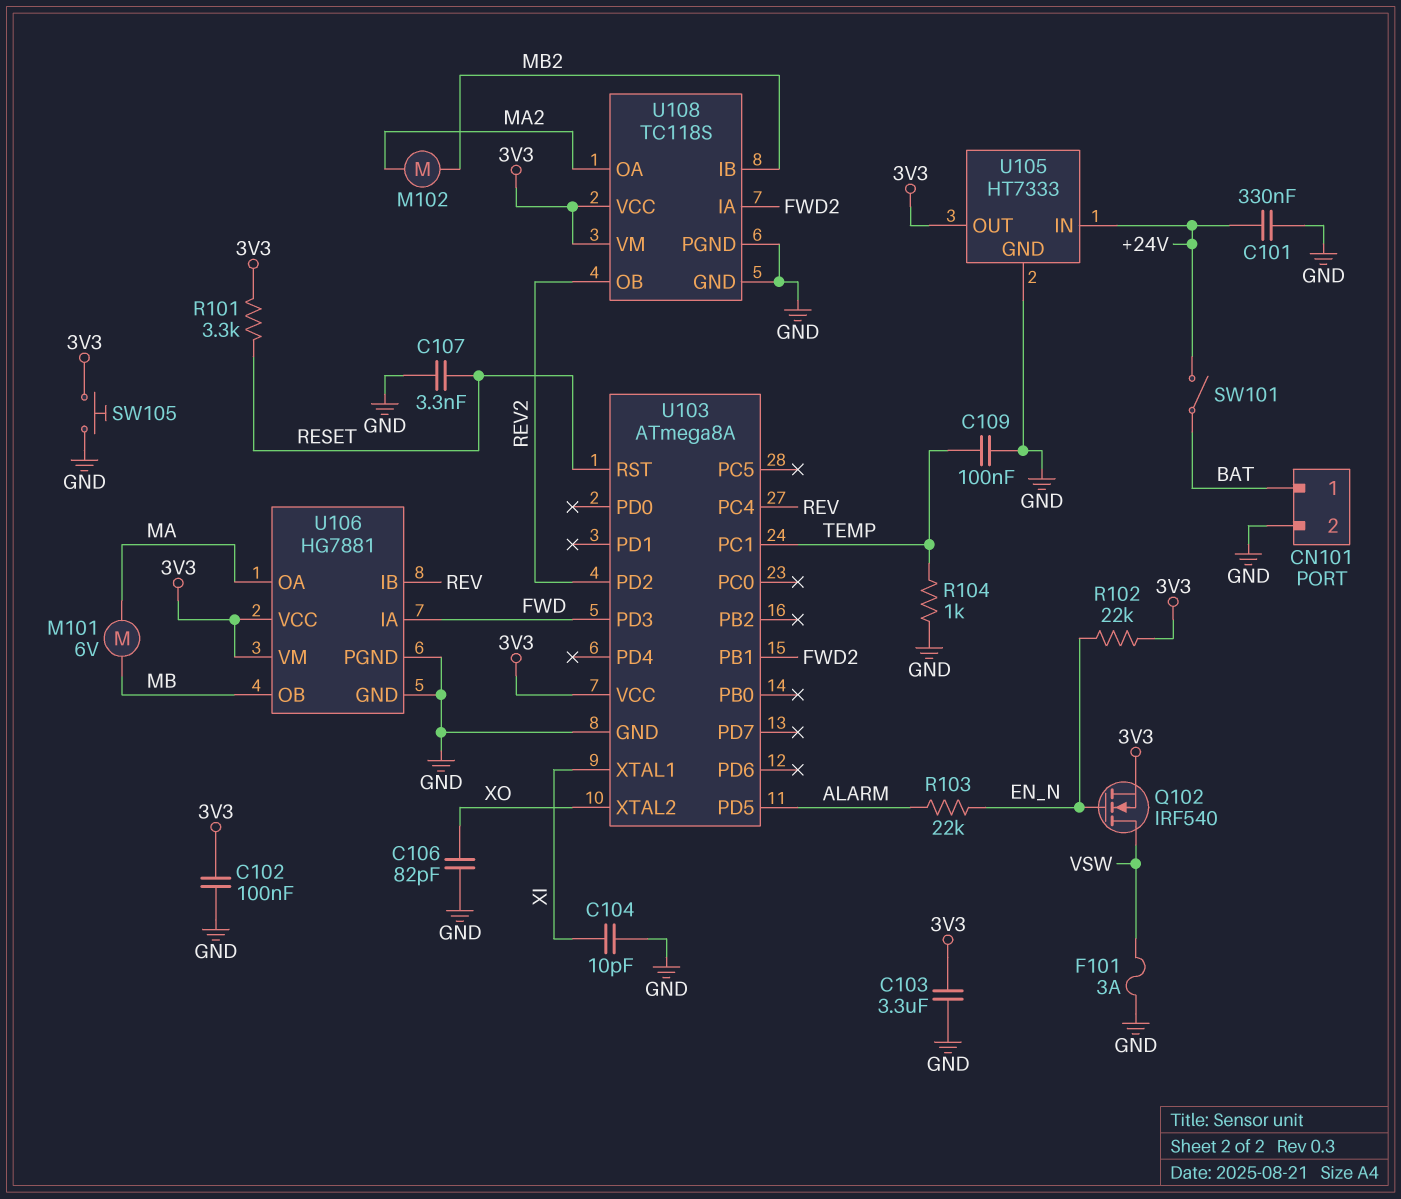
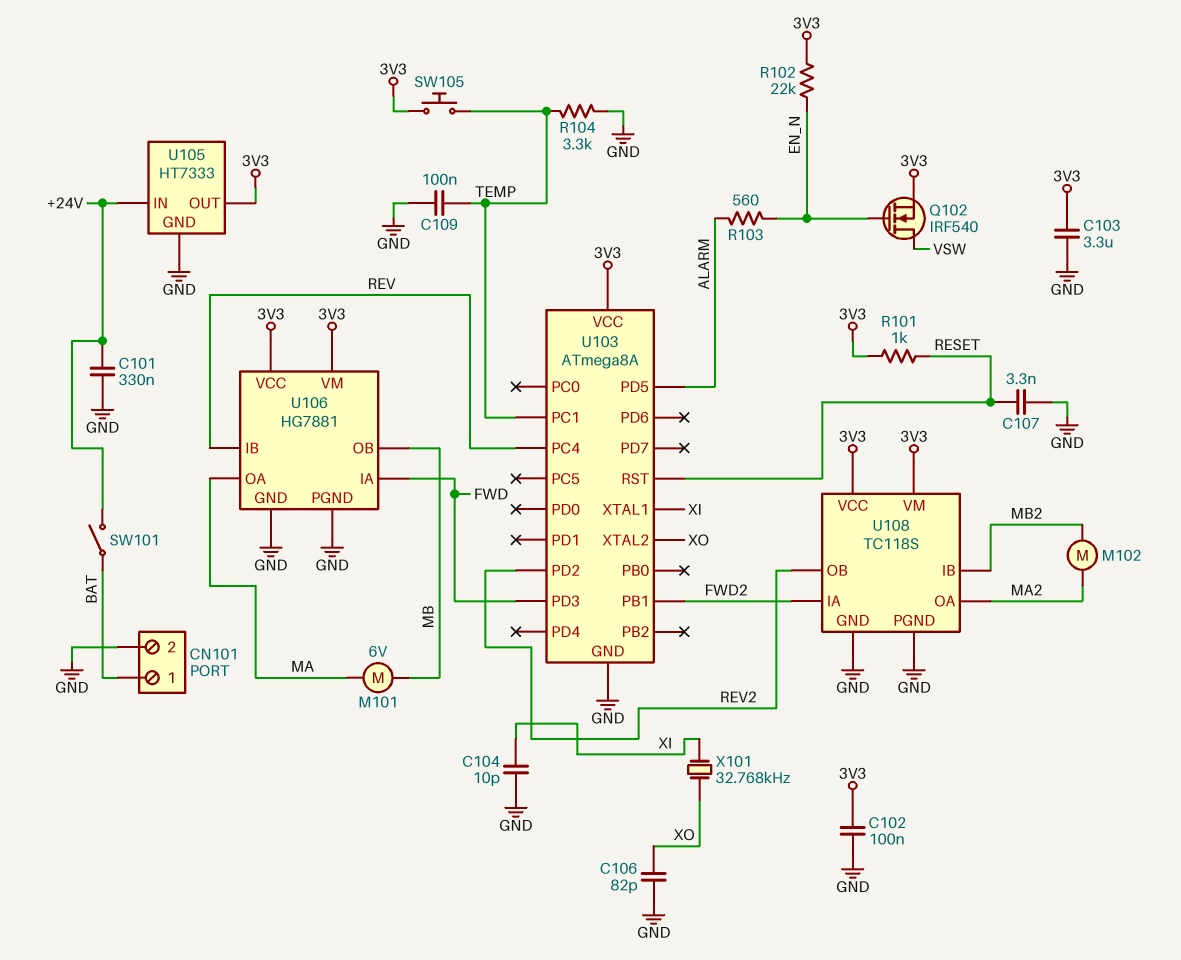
F101: 3A (GND, VSW) -> none
R101: 3.3k (3V3, RESET) -> 1k (3V3, RESET)
R103: 22k (ALARM, EN_N) -> 560 (ALARM, EN_N)
R104: 1k (GND, TEMP) -> 3.3k (GND, TEMP)
SW105: button (3V3, GND) -> button (3V3, TEMP)
X101: none -> 32.768kHz (XI, XO)

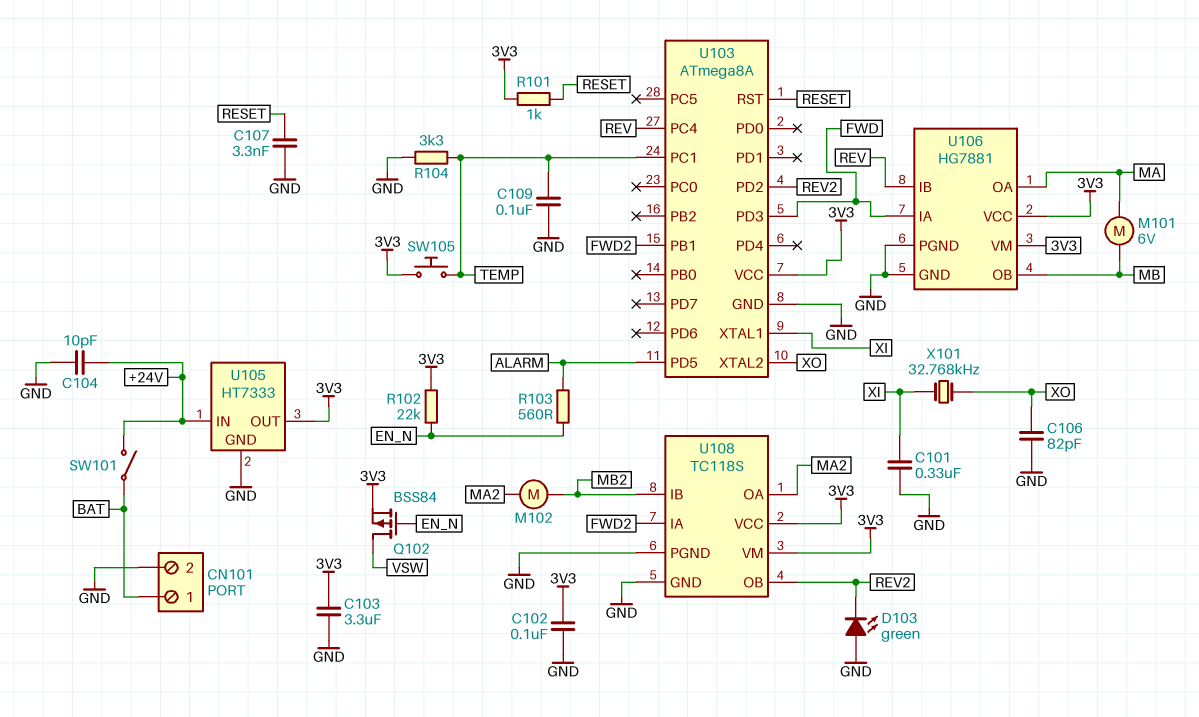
C101: 330nF (+24V, GND) -> 330nF (GND, XI)
C104: 10pF (GND, XI) -> 10pF (+24V, GND)
D103: none -> LED green (A GND, K REV2)
Q102: NMOS IRF540 (G EN_N, D VSW, S 3V3) -> PMOS BSS84 (G EN_N, D VSW, S 3V3)

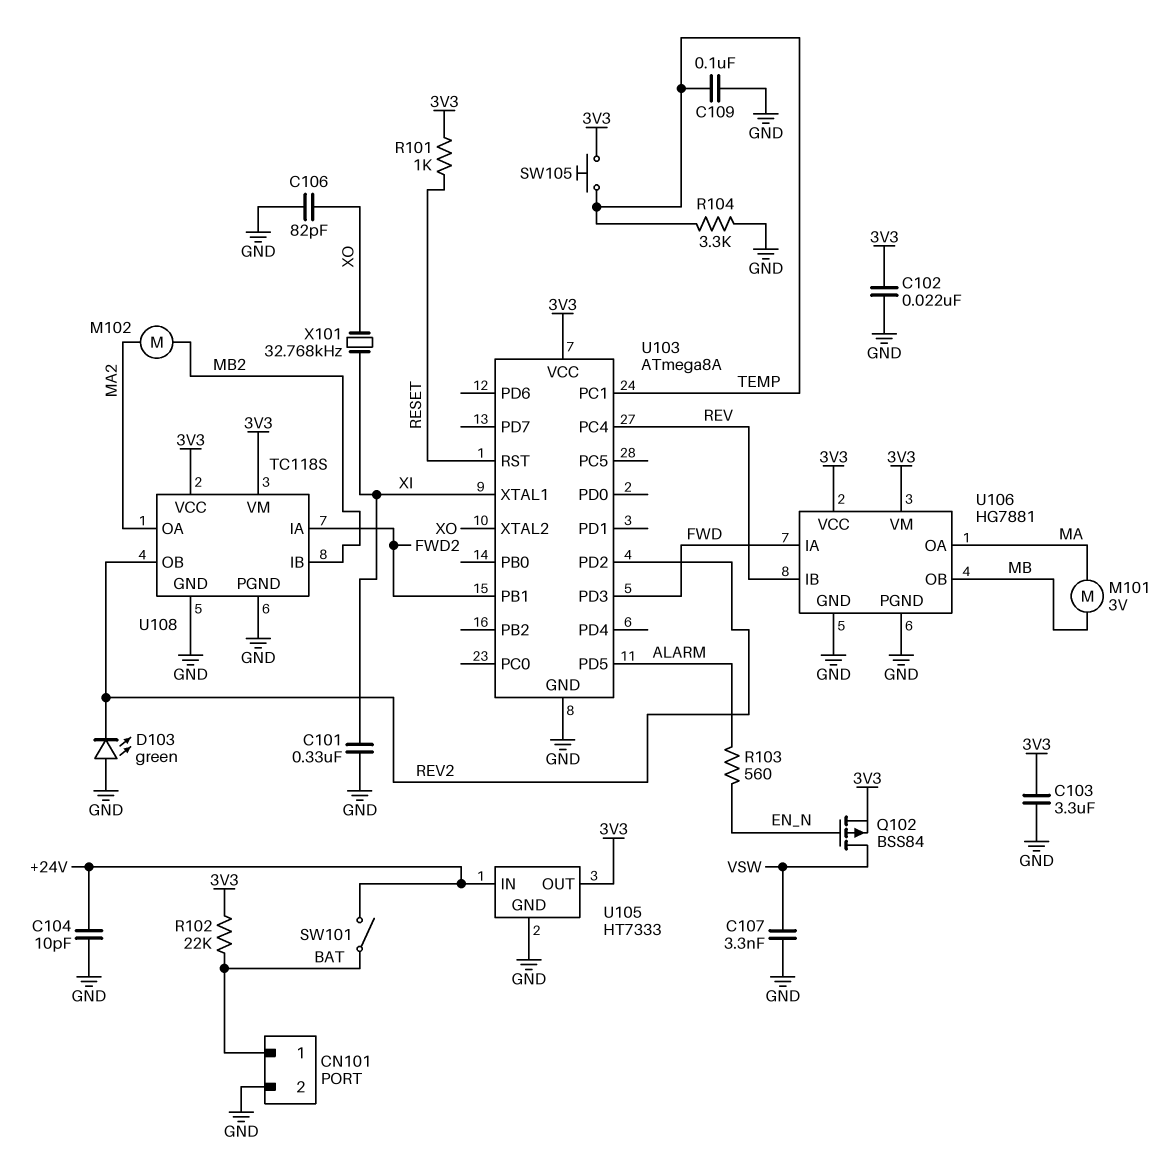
C102: 100nF (3V3, GND) -> 22nF (3V3, GND)
C107: 3.3nF (GND, RESET) -> 3.3nF (GND, VSW)
M101: motor 6V (MA, MB) -> motor 3V (MA, MB)
R102: 22k (3V3, EN_N) -> 22k (3V3, BAT)

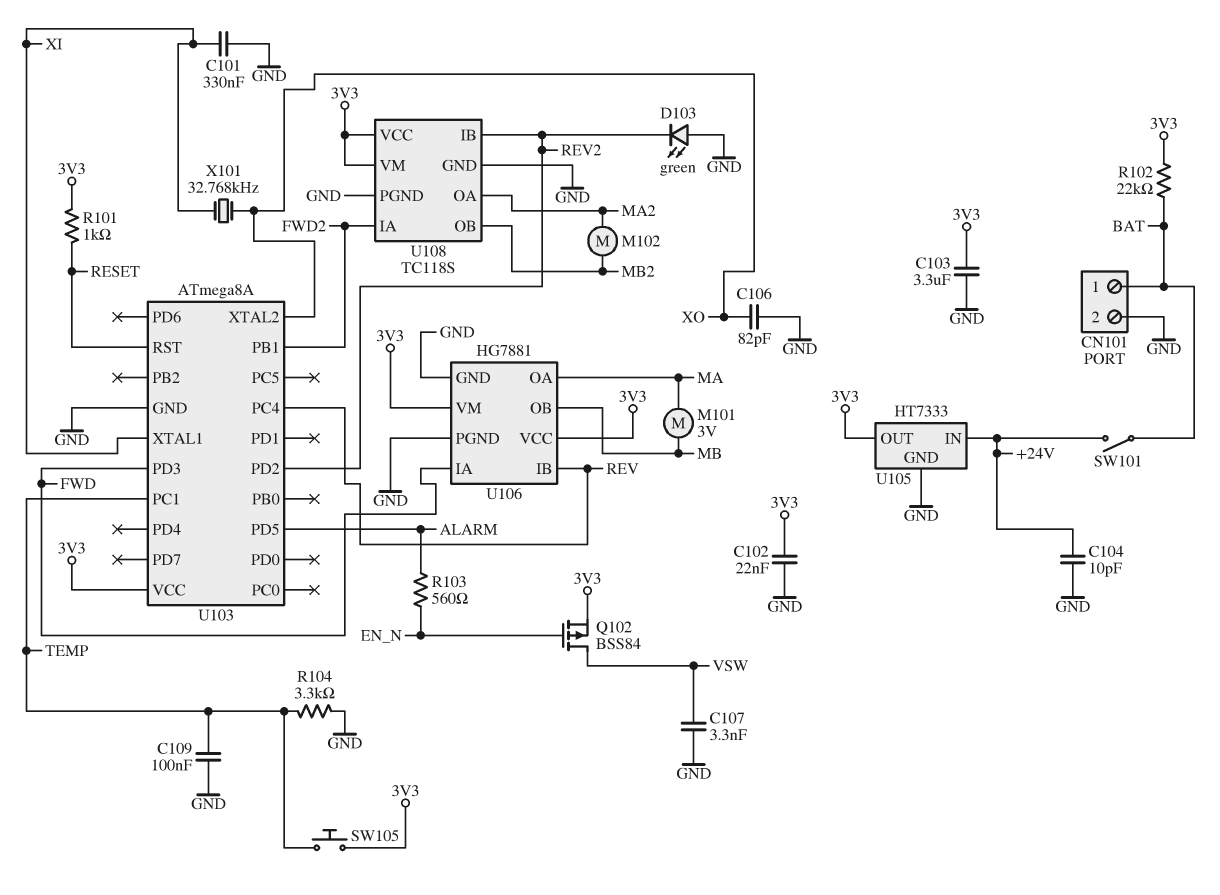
U108 pin IB: MB2 -> REV2
U108 pin OB: REV2 -> MB2

